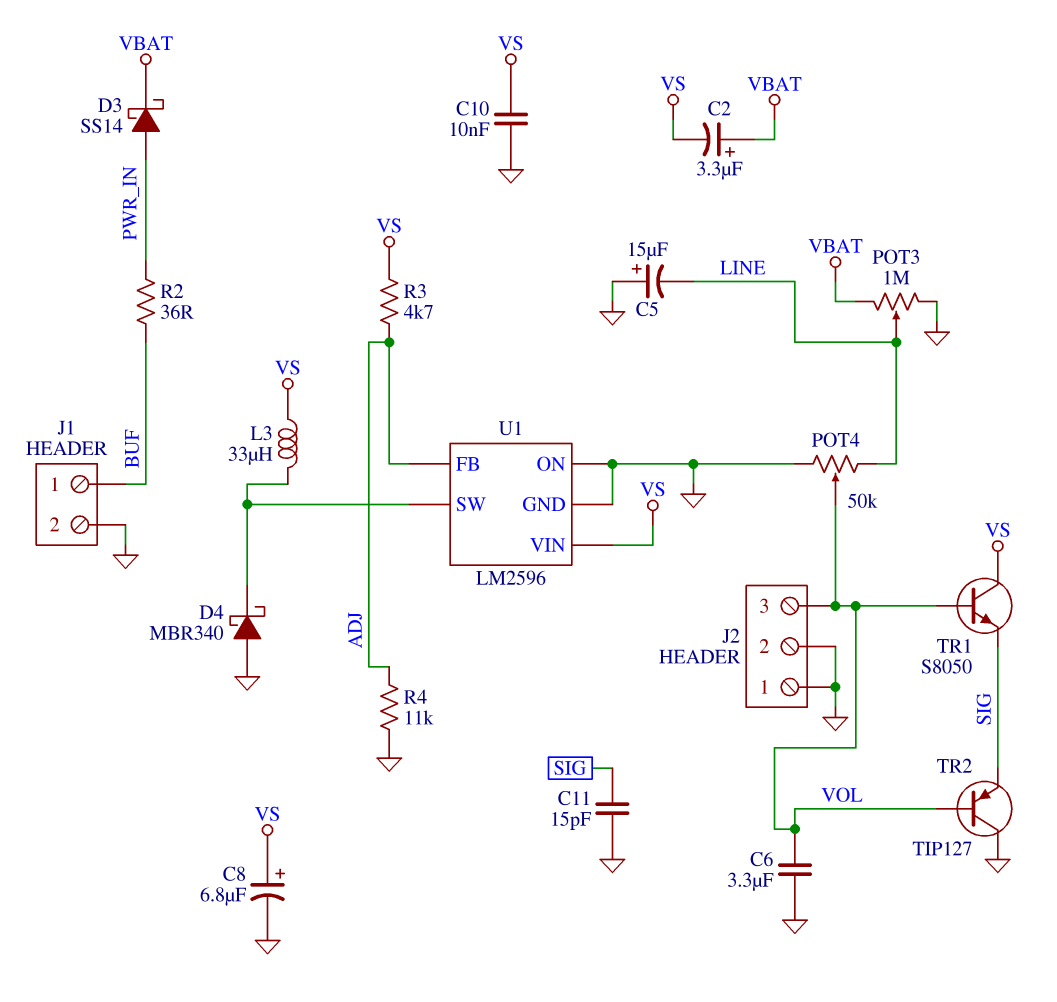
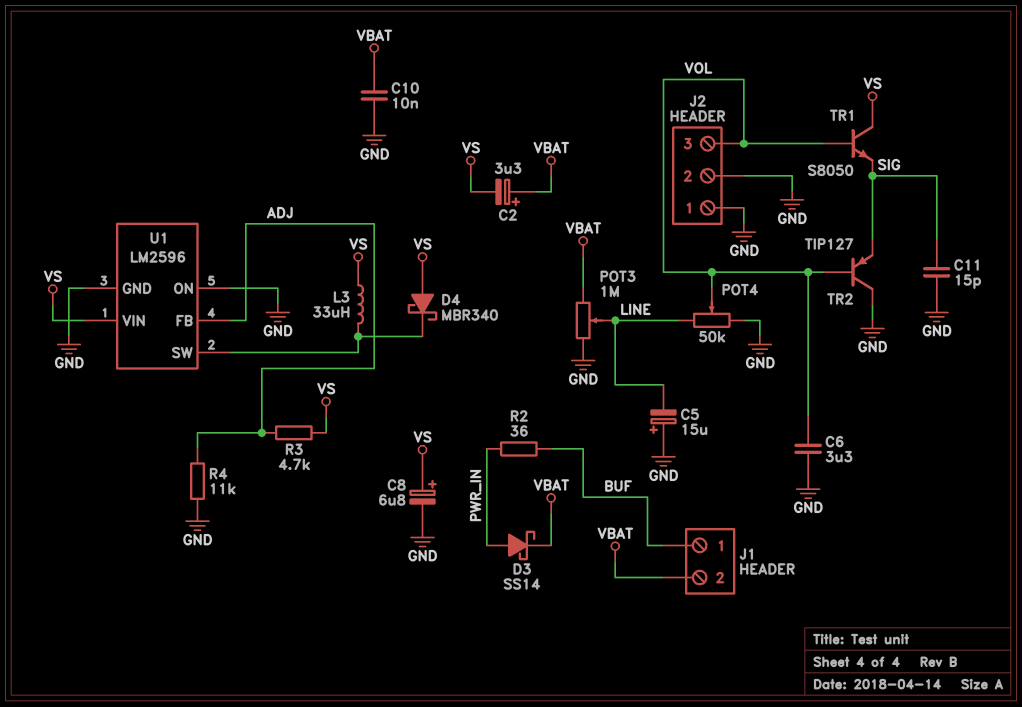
C10: 10nF (GND, VS) -> 10nF (GND, VBAT)
D4: schottky MBR340 (A GND, K U1/SW) -> schottky MBR340 (A VS, K U1/SW)
J1 pin 2: GND -> VBAT

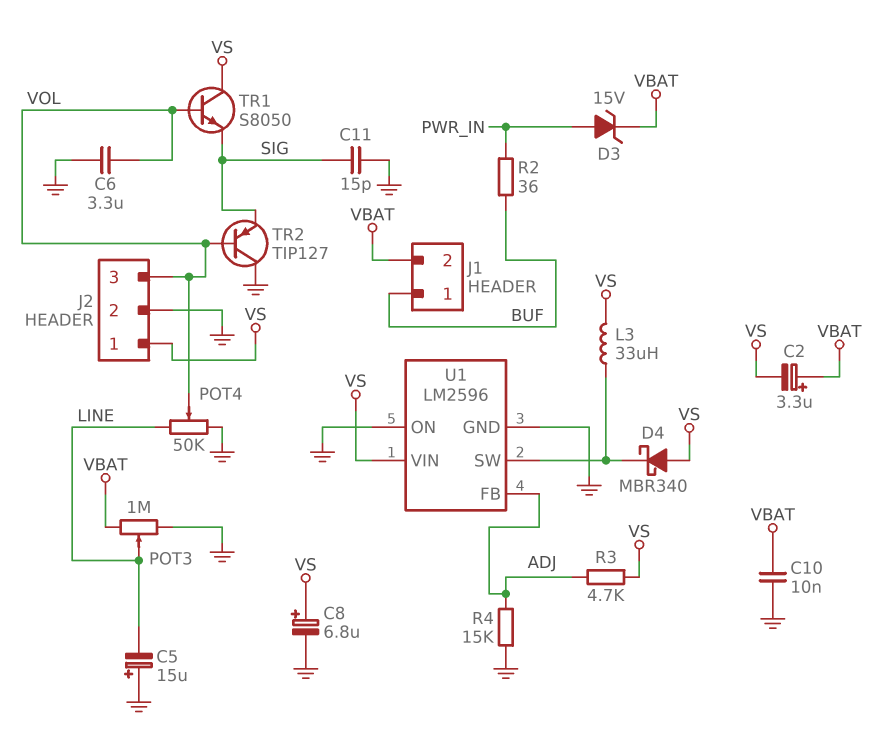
D3: schottky SS14 (A PWR_IN, K VBAT) -> zener 15V (A PWR_IN, K VBAT)
J2 pin 1: GND -> VS
R4: 11k (ADJ, GND) -> 15k (ADJ, GND)

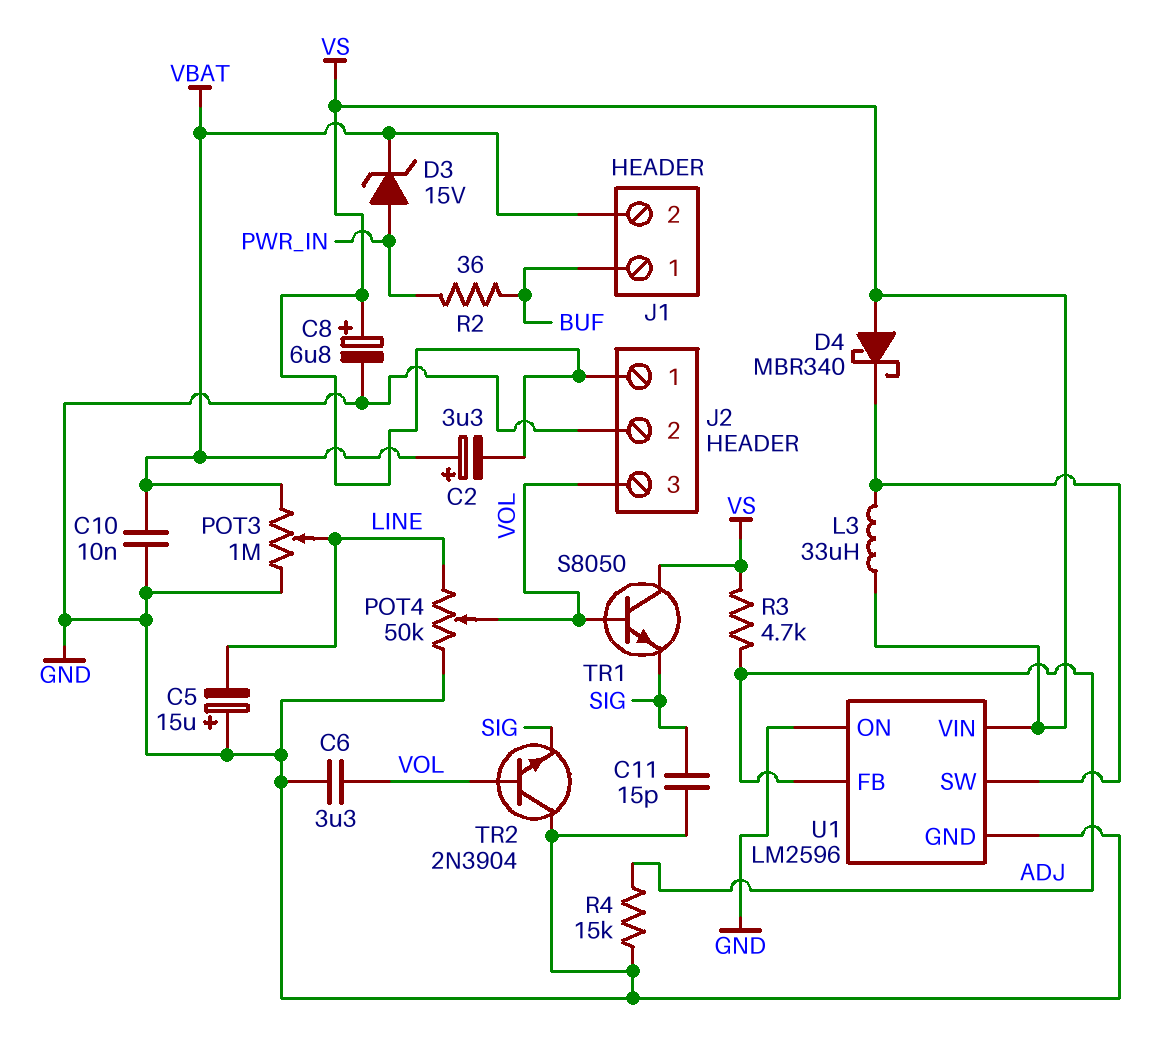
TR2: PNP TIP127 (B VOL, C GND, E SIG) -> NPN 2N3904 (B VOL, C GND, E SIG)

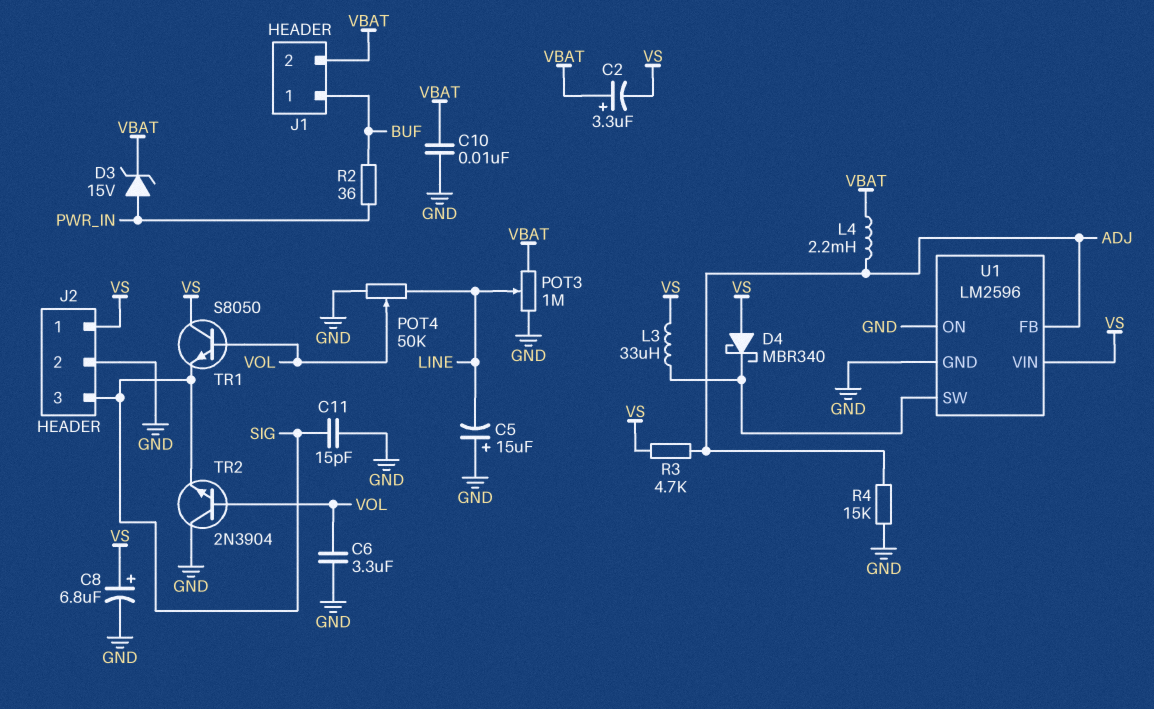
J2 pin 3: VOL -> SIG
L4: none -> 2.2mH (ADJ, VBAT)

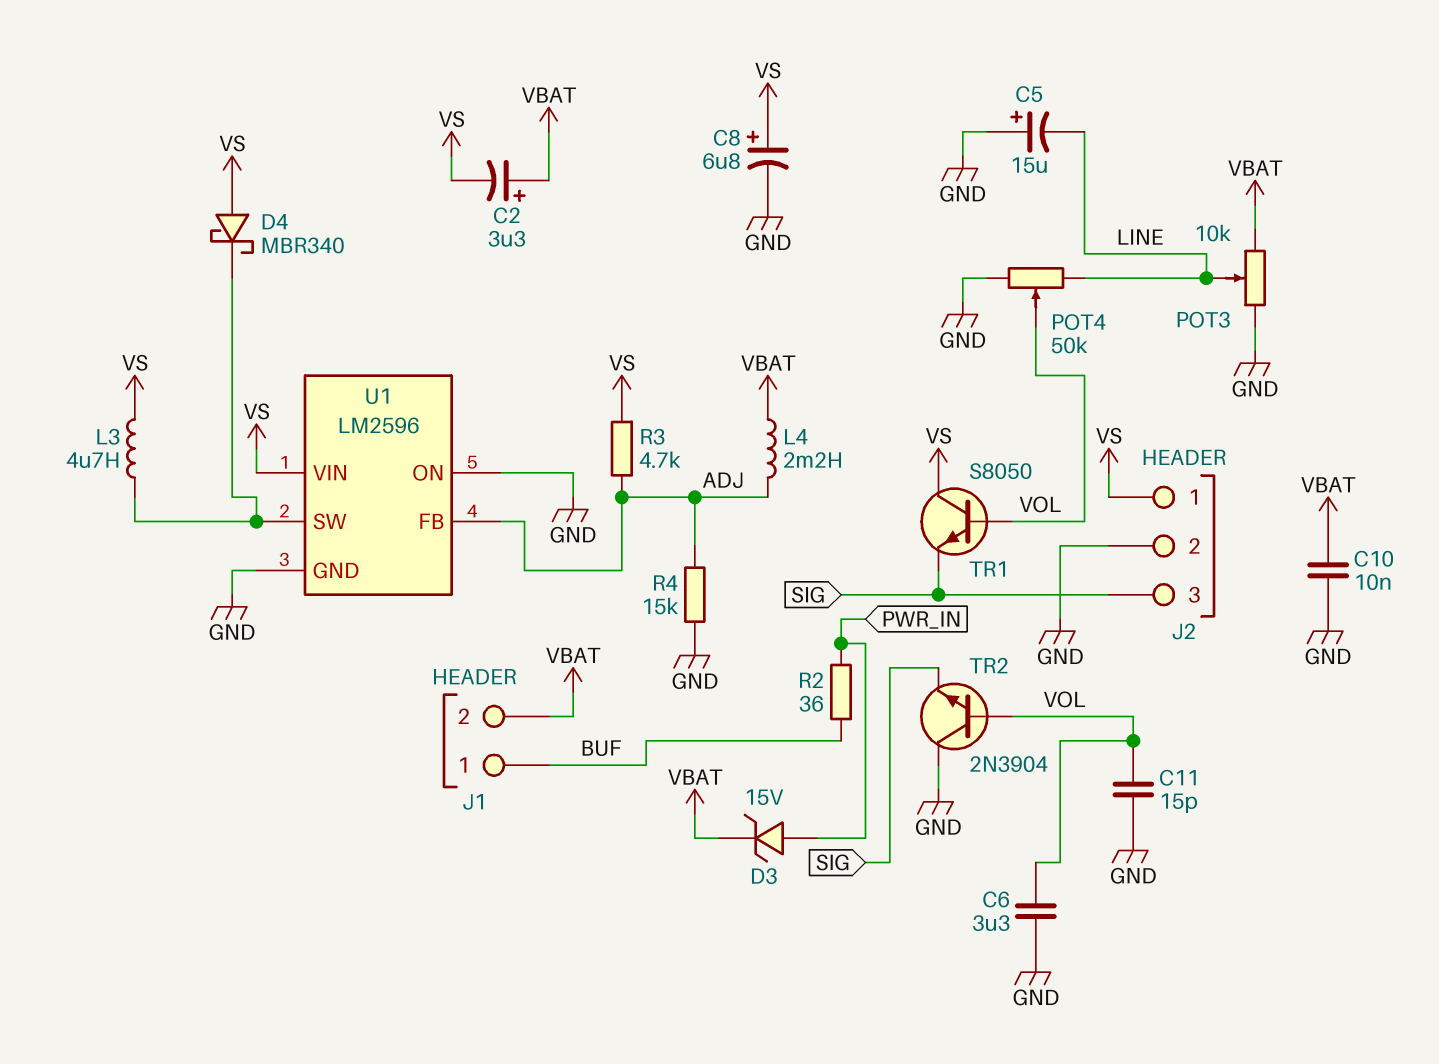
C11: 15pF (GND, SIG) -> 15pF (GND, VOL)
L3: 33uH (U1/SW, VS) -> 4.7uH (U1/SW, VS)
POT3: 1M (GND, VBAT, wiper LINE) -> 10k (GND, VBAT, wiper LINE)

